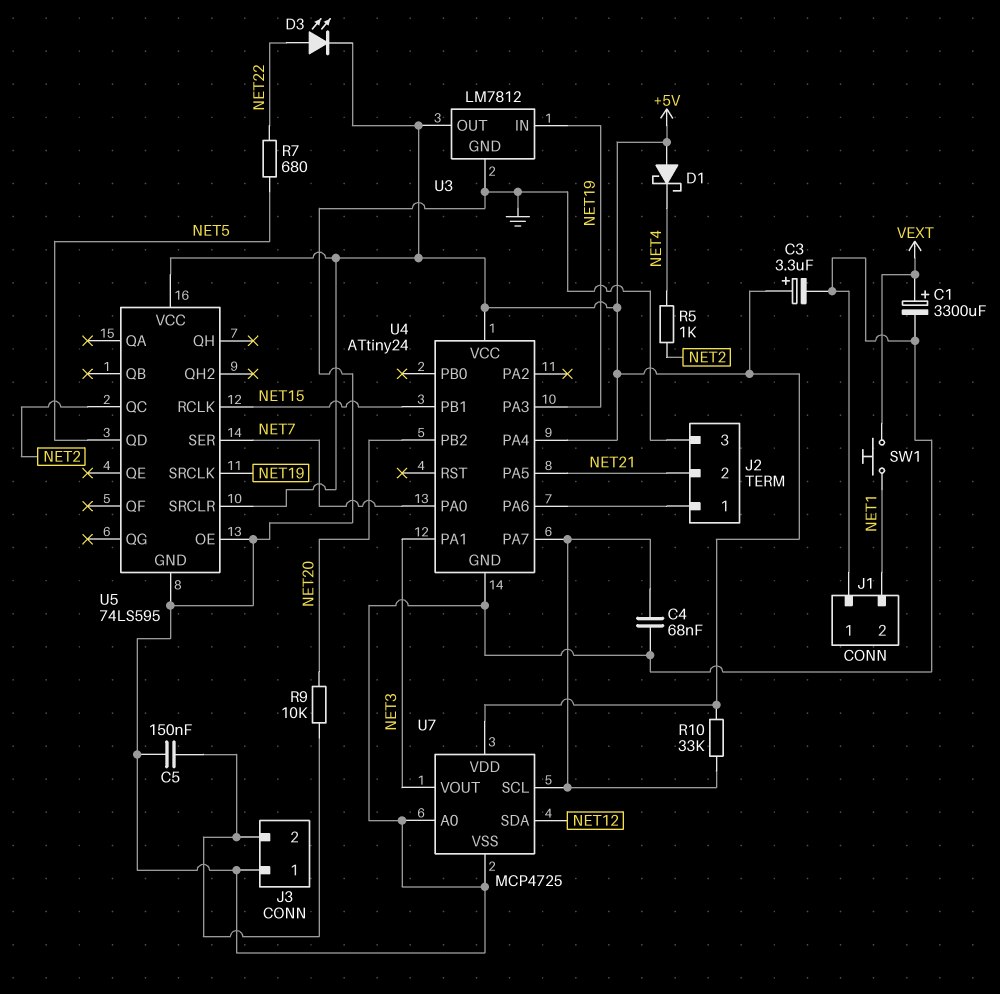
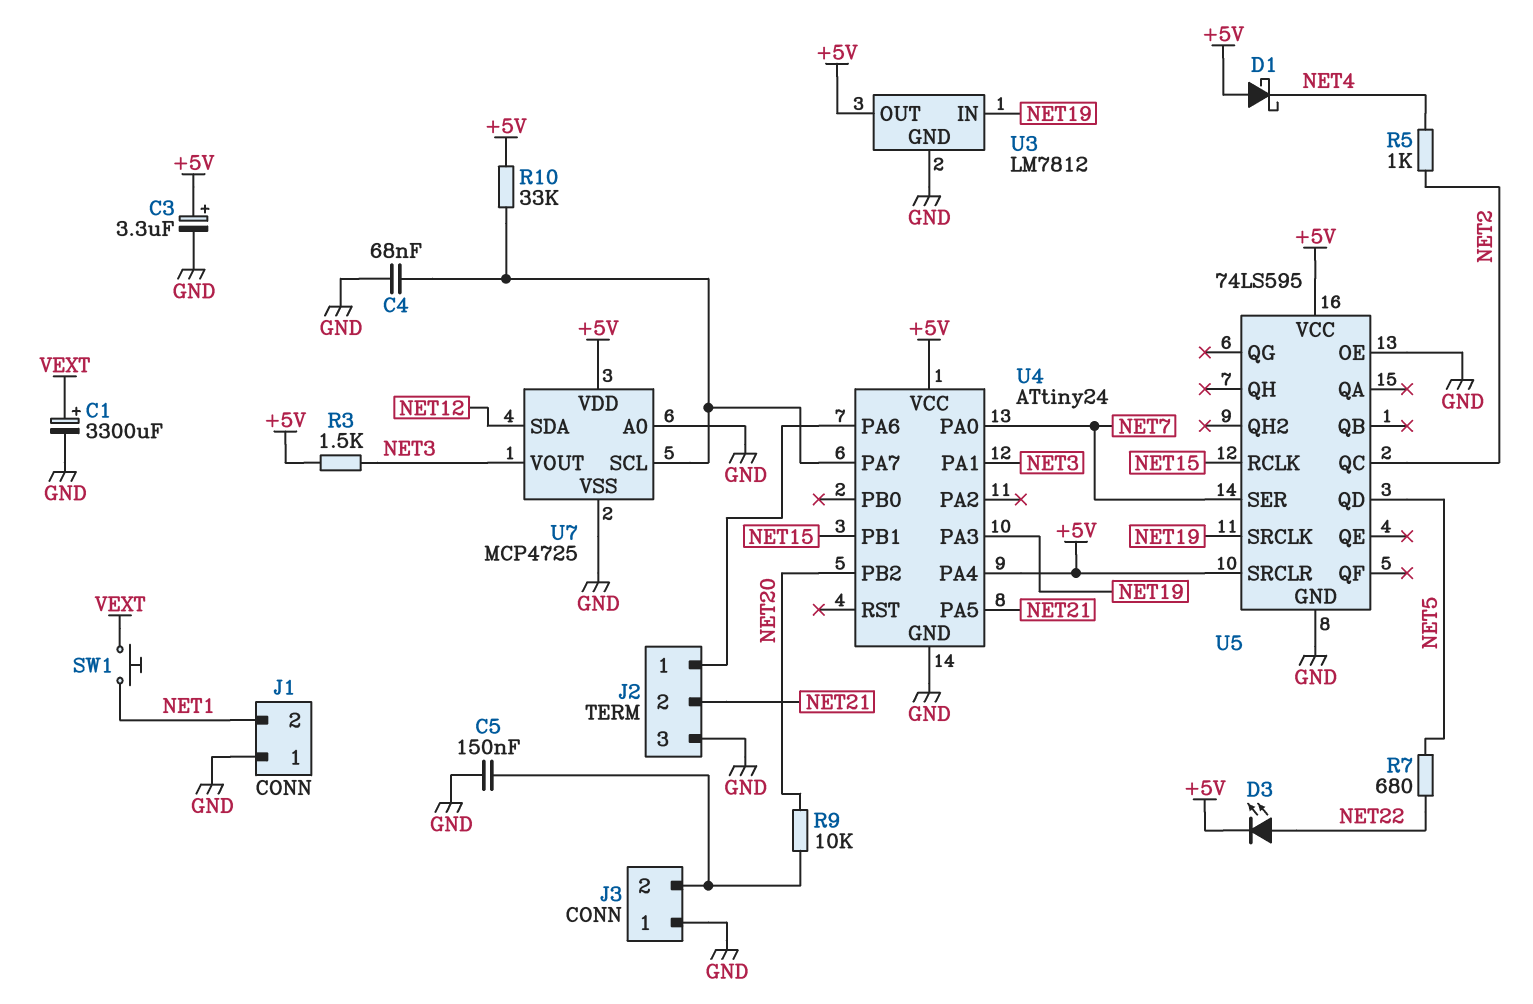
R3: none -> 1.5k (+5V, NET3)

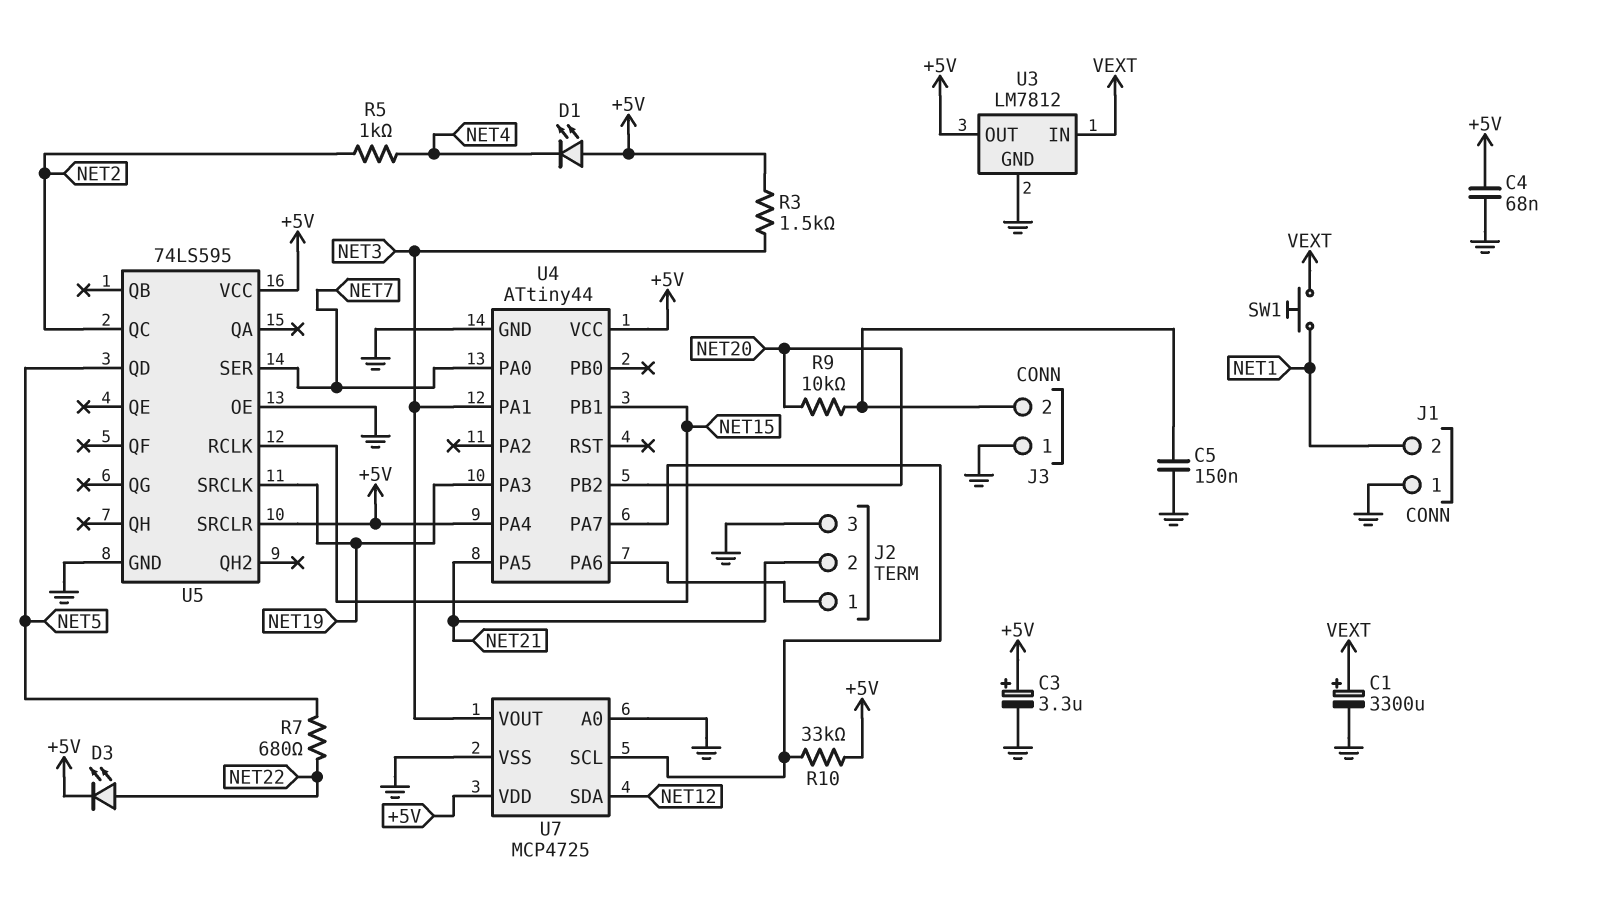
C4: 68nF (GND, U4/PA7) -> 68nF (+5V, GND)
D1: schottky (A +5V, K NET4) -> LED (A +5V, K NET4)
U3 pin IN: NET19 -> VEXT
U4: ATtiny24 -> ATtiny44

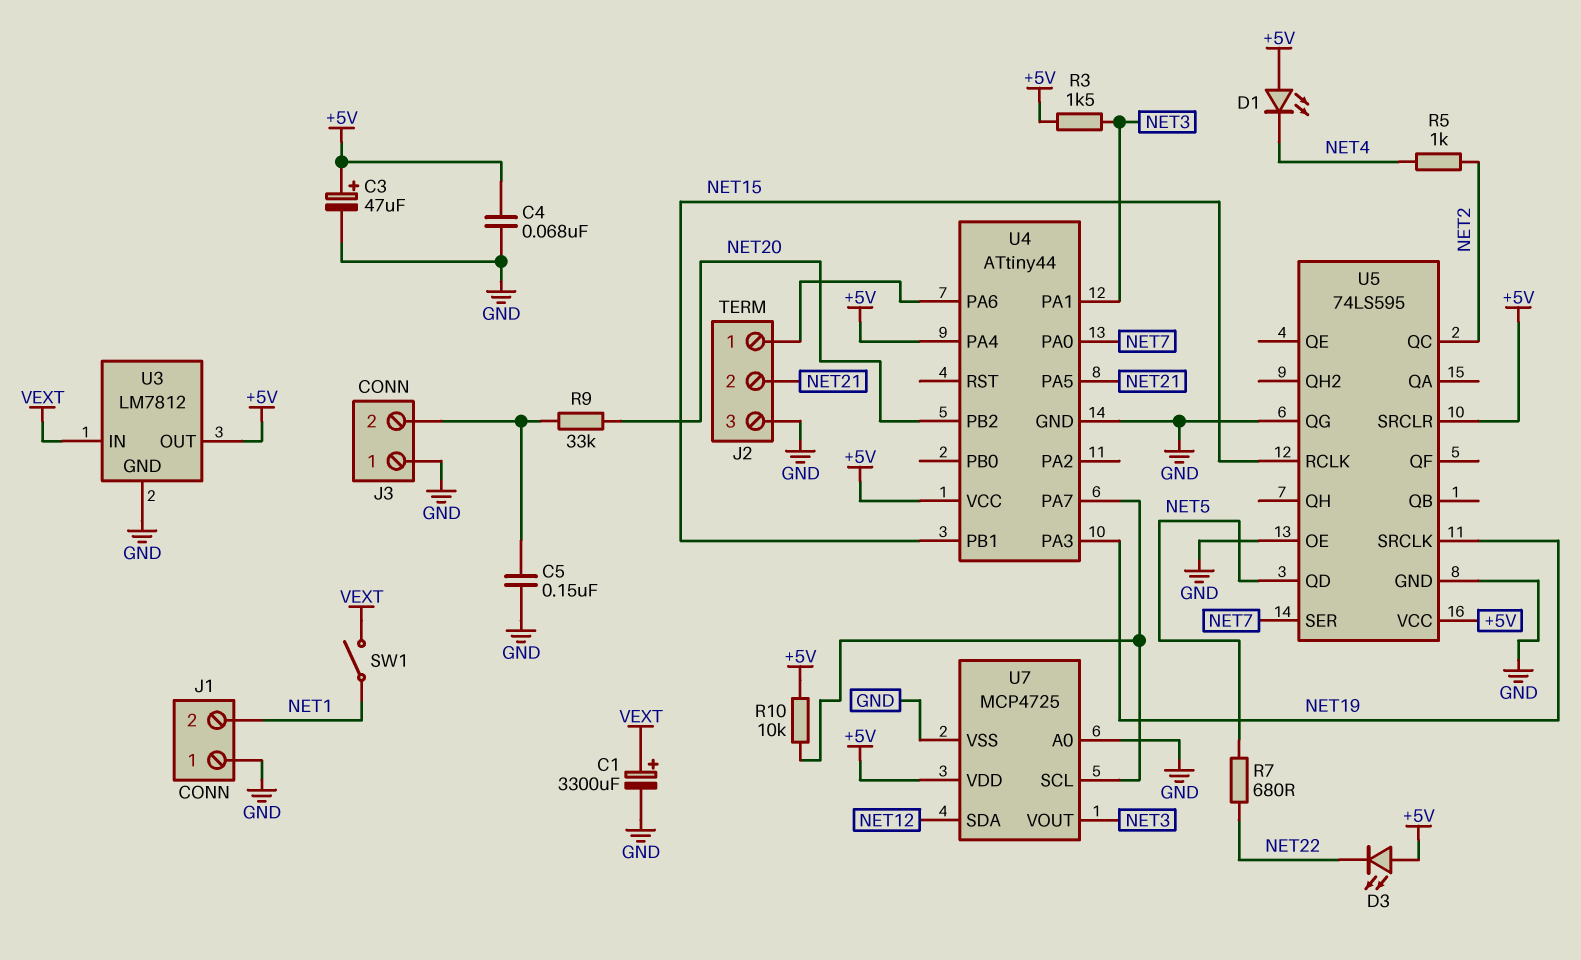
C3: 3.3uF (plus +5V, minus GND) -> 47uF (plus +5V, minus GND)
D3: LED (A NET22, K +5V) -> LED (A +5V, K NET22)
R9: 10k (J3/2, NET20) -> 33k (J3/2, NET20)
R10: 33k (+5V, U4/PA7) -> 10k (+5V, U4/PA7)
SW1: button (NET1, VEXT) -> switch (NET1, VEXT)
U5 pin QG: none -> GND

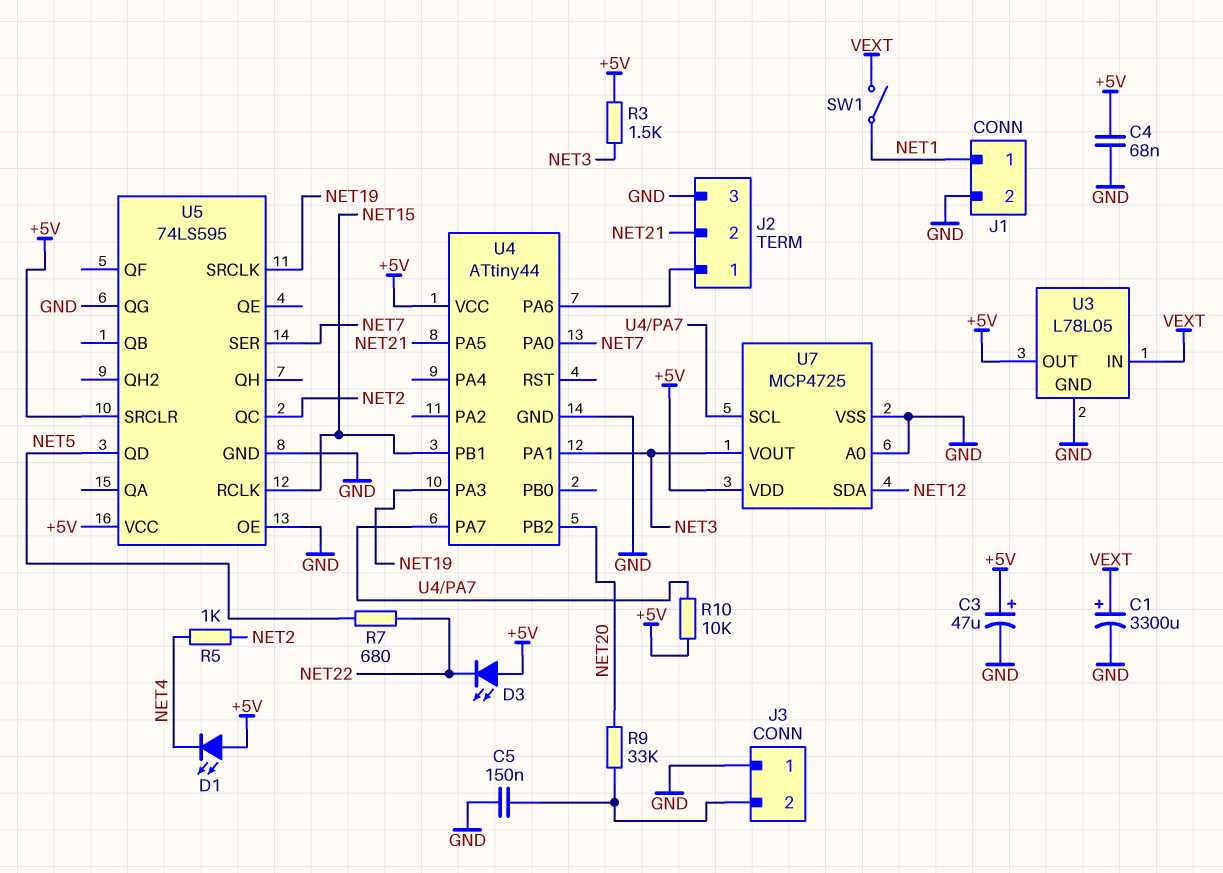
J1 pin 1: GND -> NET1
J1 pin 2: NET1 -> GND
U3: LM7812 -> L78L05
U4 pin PA4: +5V -> none

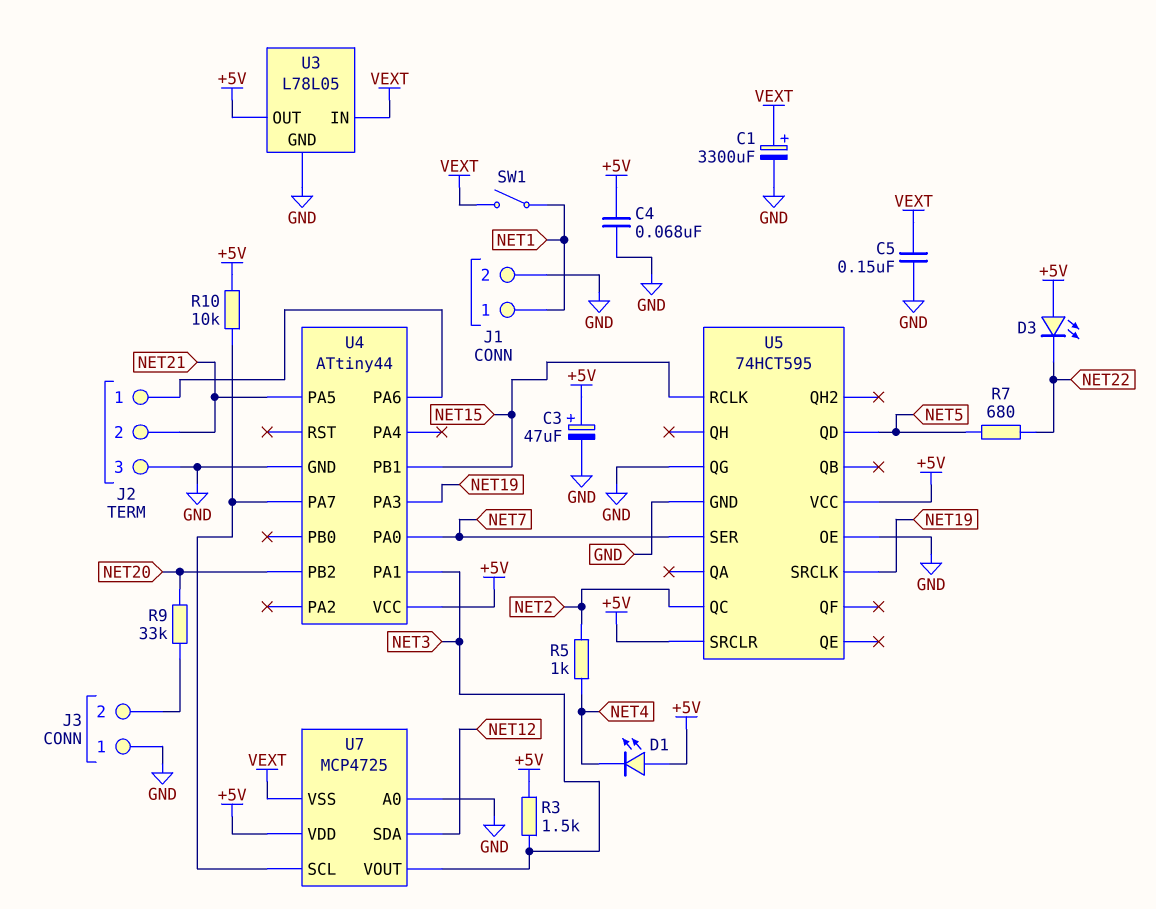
C5: 150nF (GND, J3/2) -> 150nF (GND, VEXT)
U5: 74LS595 -> 74HCT595
U7 pin VSS: GND -> VEXT

